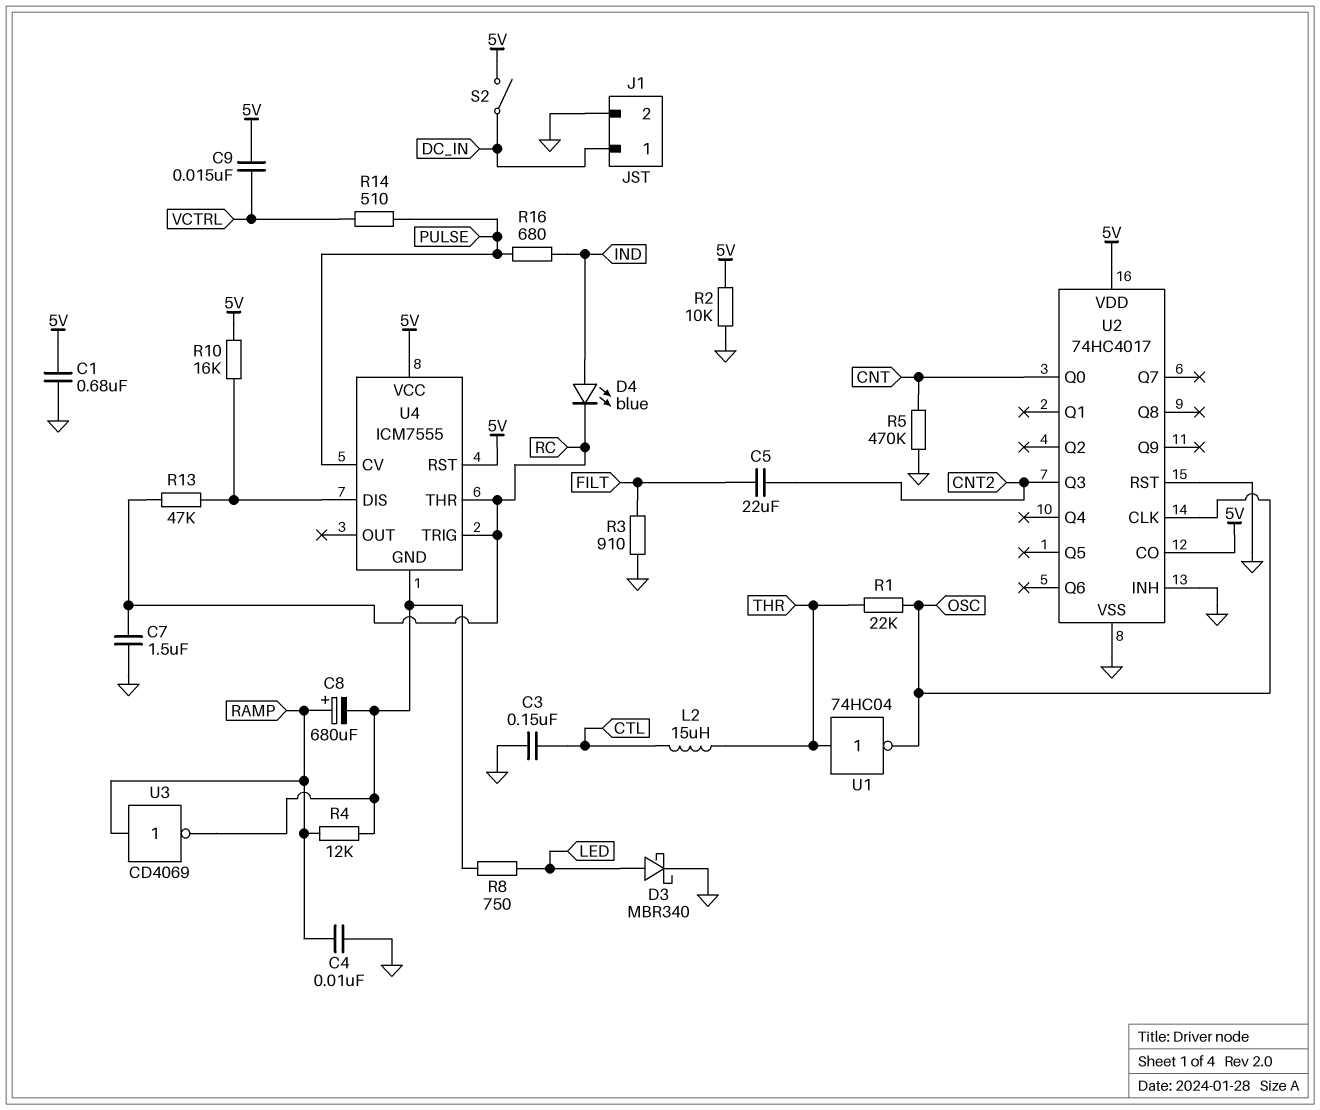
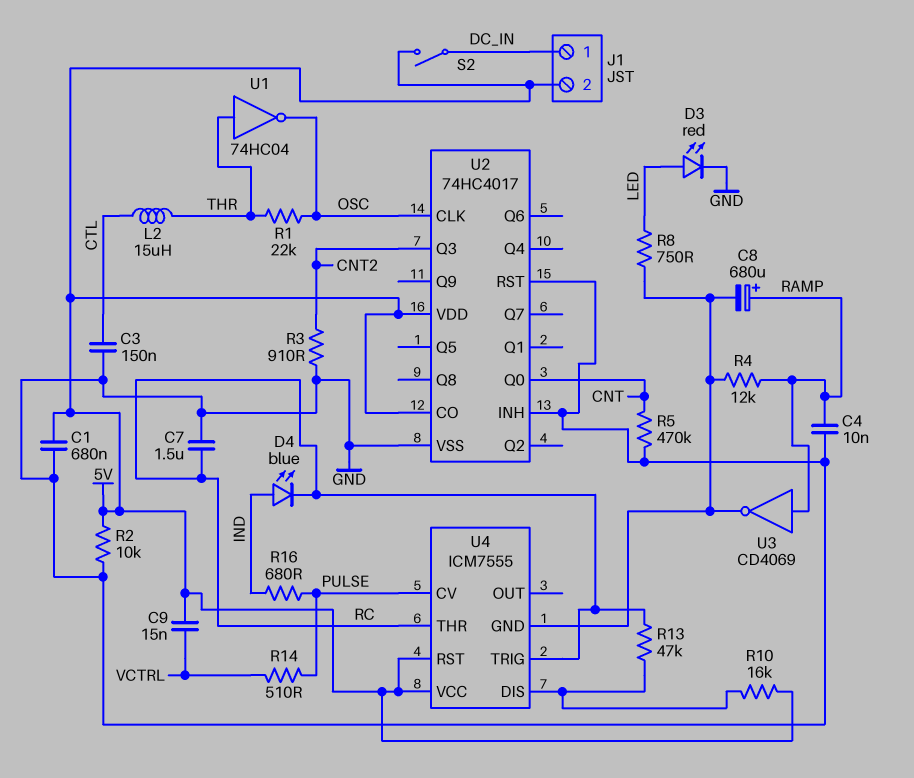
C5: 22uF (CNT2, FILT) -> none
D3: schottky MBR340 (A LED, K GND) -> LED red (A LED, K GND)
J1 pin 2: GND -> 5V
R3: 910 (FILT, GND) -> 910 (CNT2, GND)

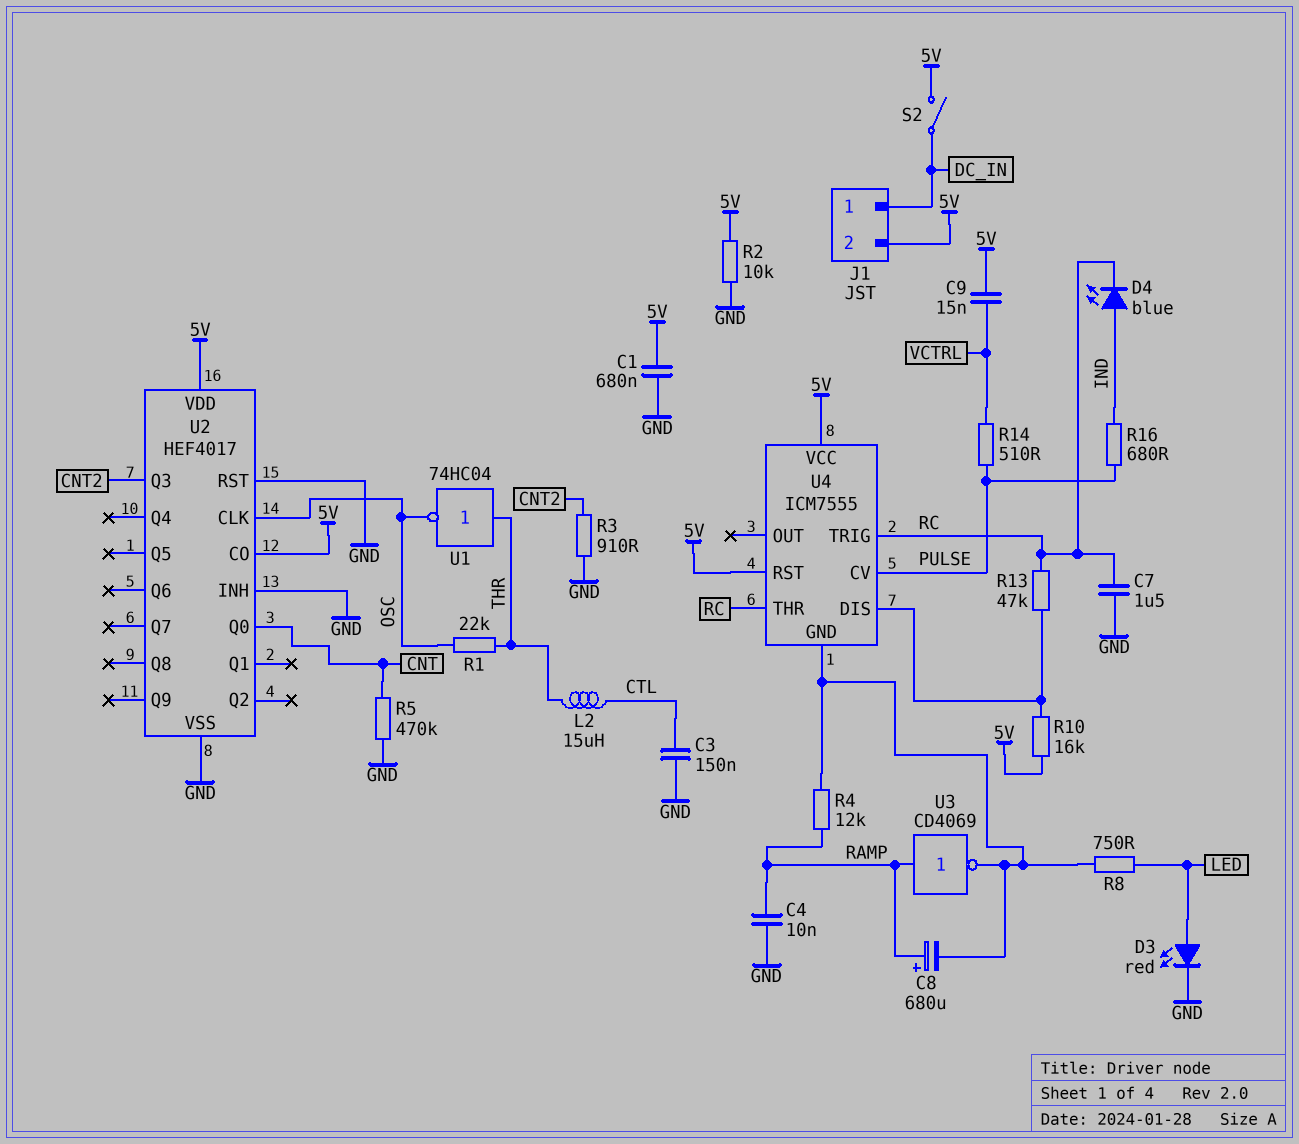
U2: 74HC4017 -> HEF4017

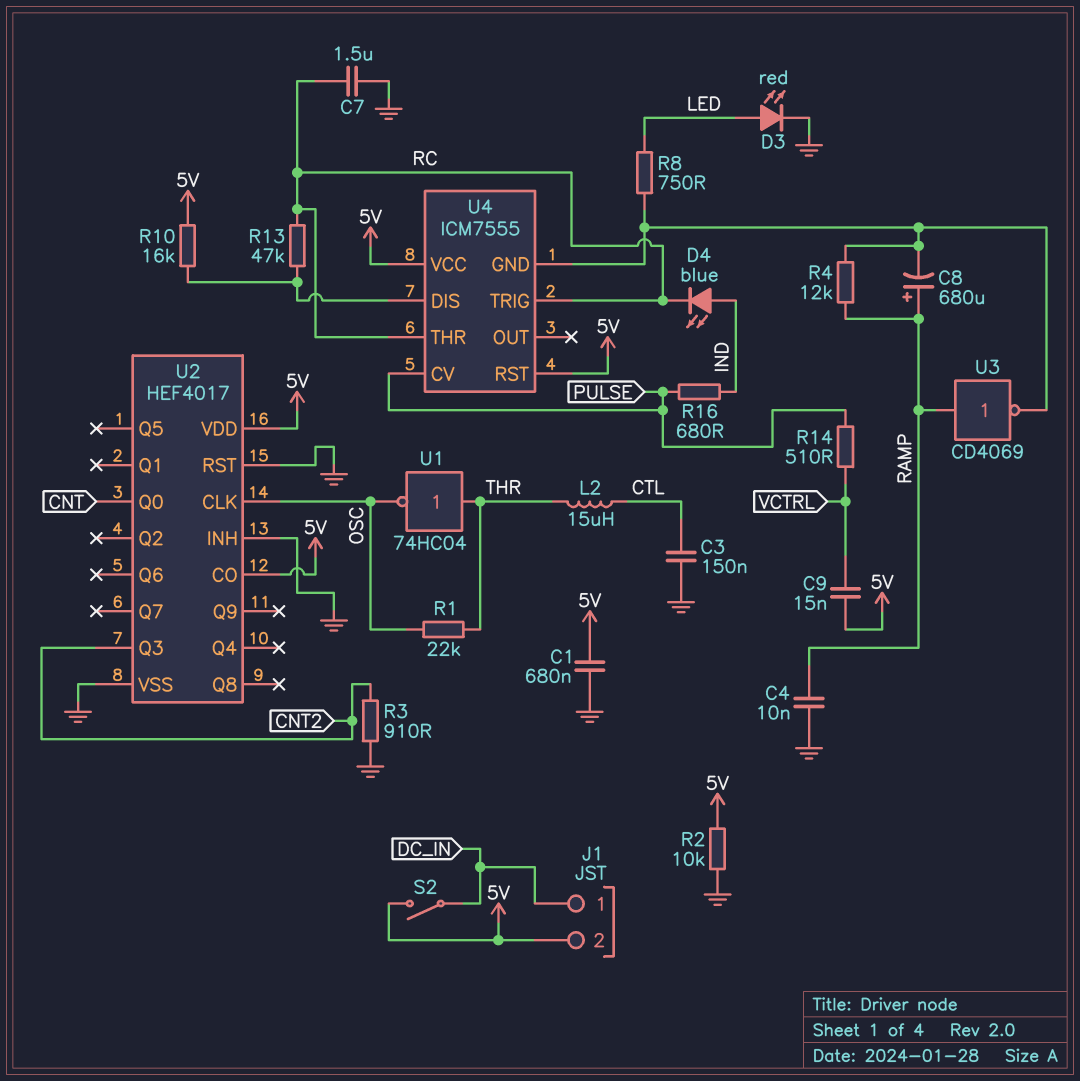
R5: 470k (CNT, GND) -> none

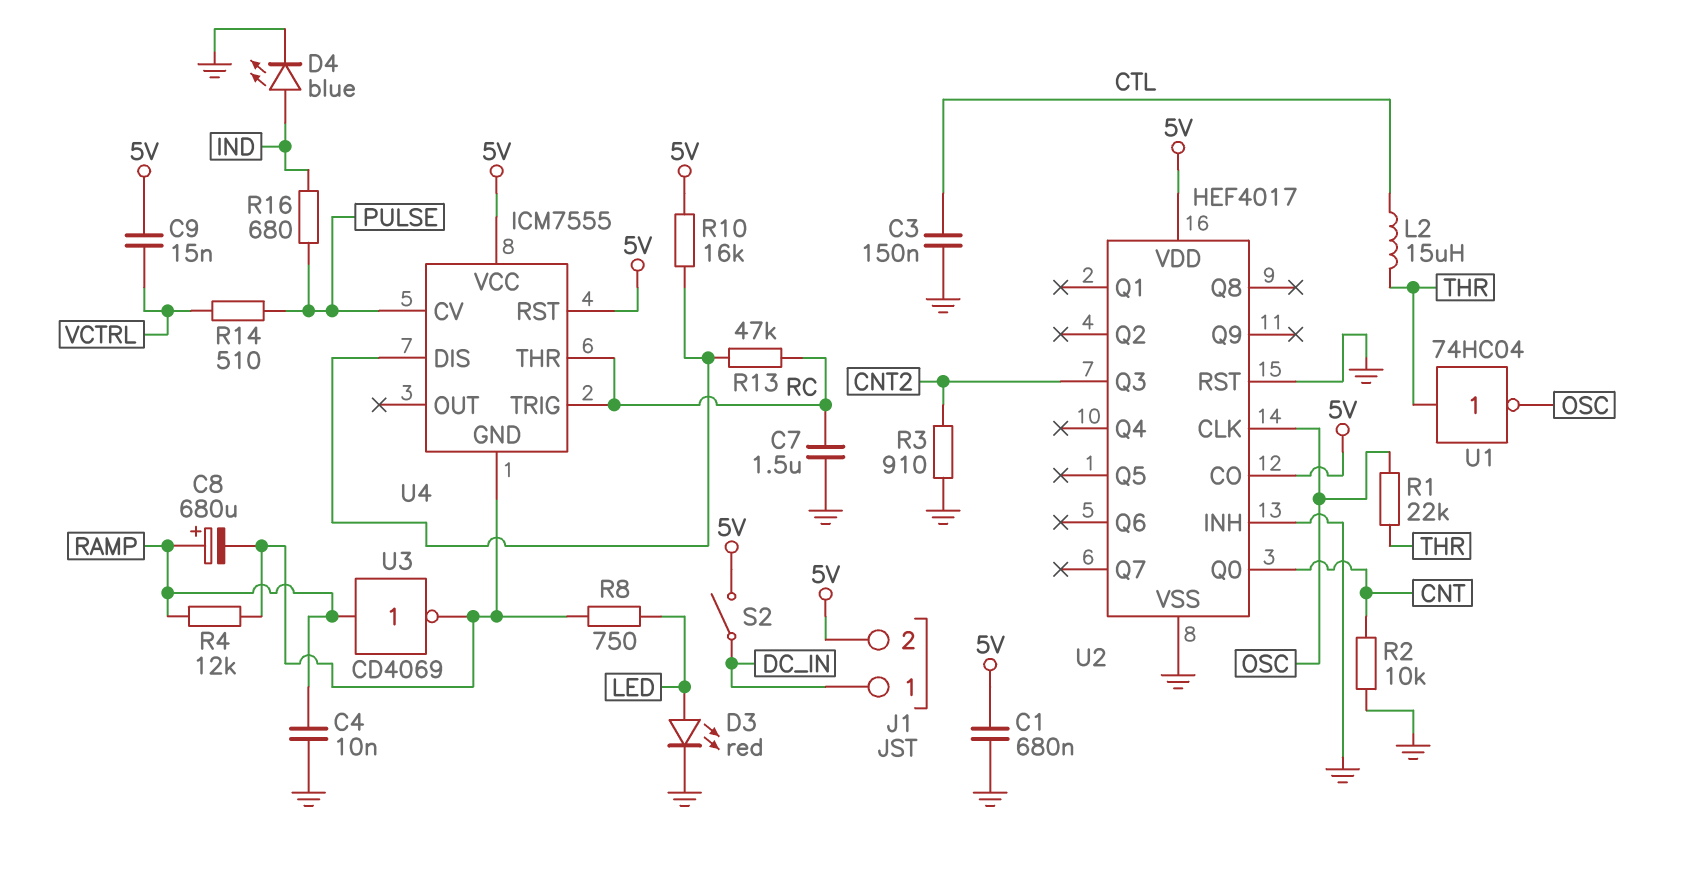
D4: LED blue (A IND, K RC) -> LED blue (A IND, K GND)
R2: 10k (5V, GND) -> 10k (CNT, GND)

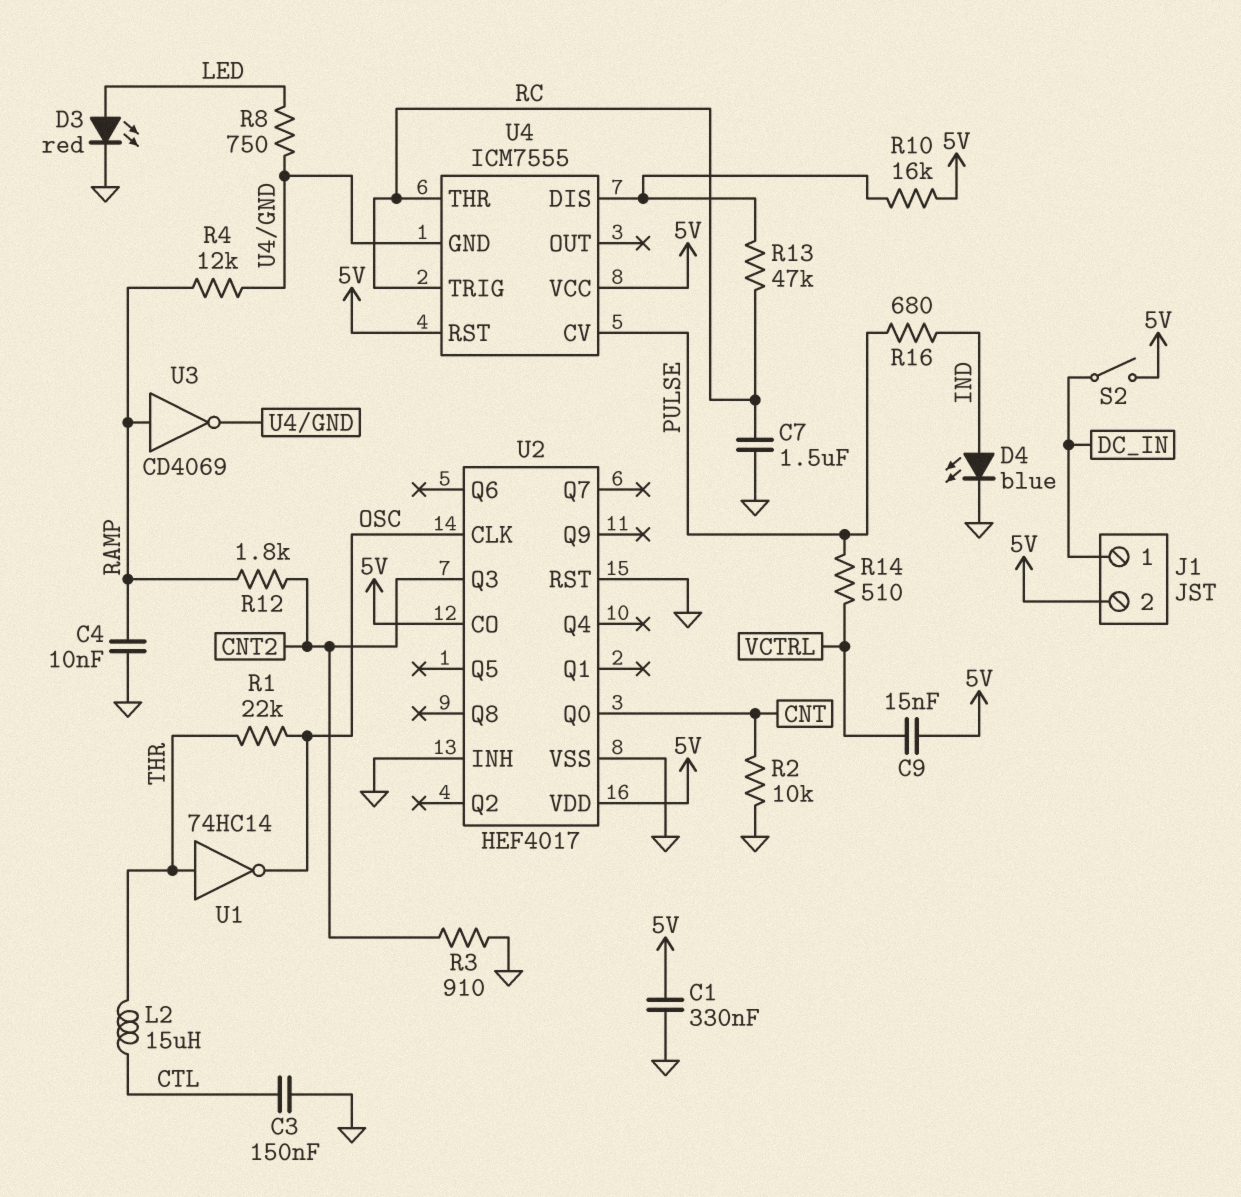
C1: 680nF (5V, GND) -> 330nF (5V, GND)
C8: 680uF (plus RAMP, minus U4/GND) -> none
R12: none -> 1.8k (CNT2, RAMP)
U1: NOT 74HC04 (in THR, out OSC) -> NOT 74HC14 (in THR, out OSC)

